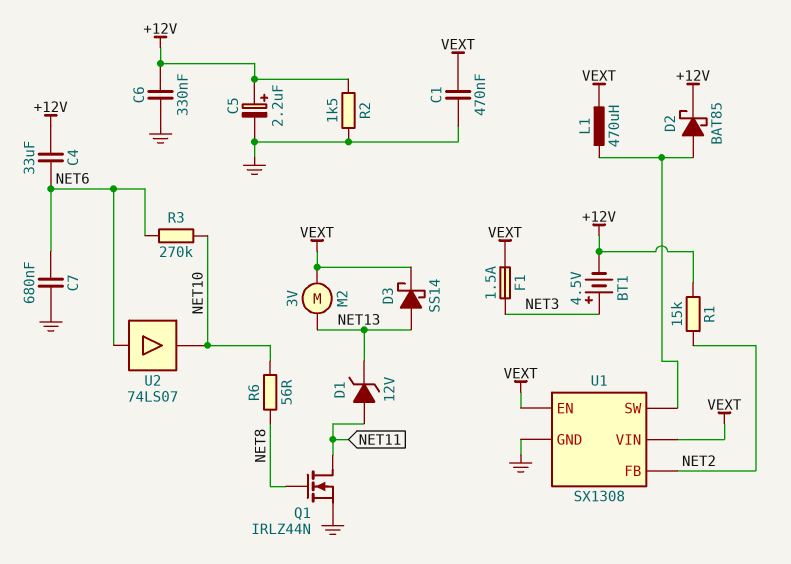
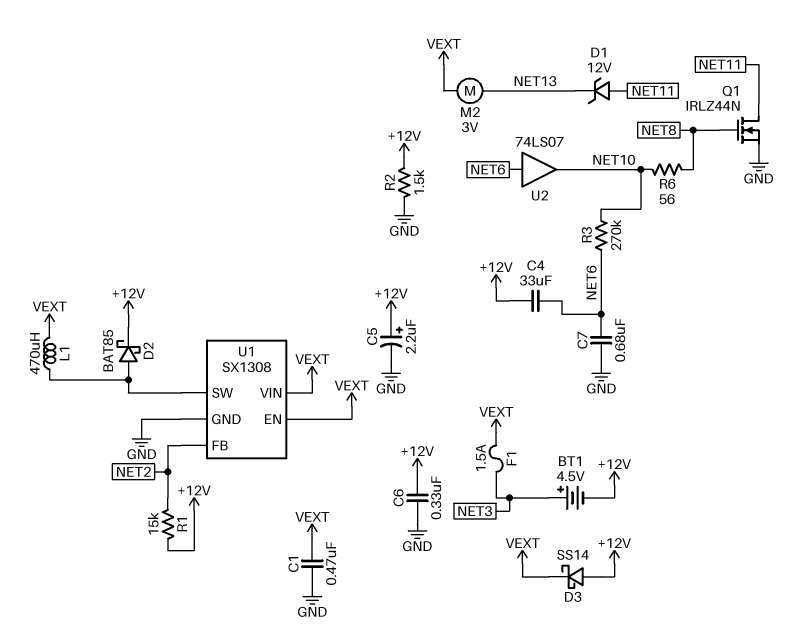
D3: schottky SS14 (A NET13, K VEXT) -> schottky SS14 (A +12V, K VEXT)

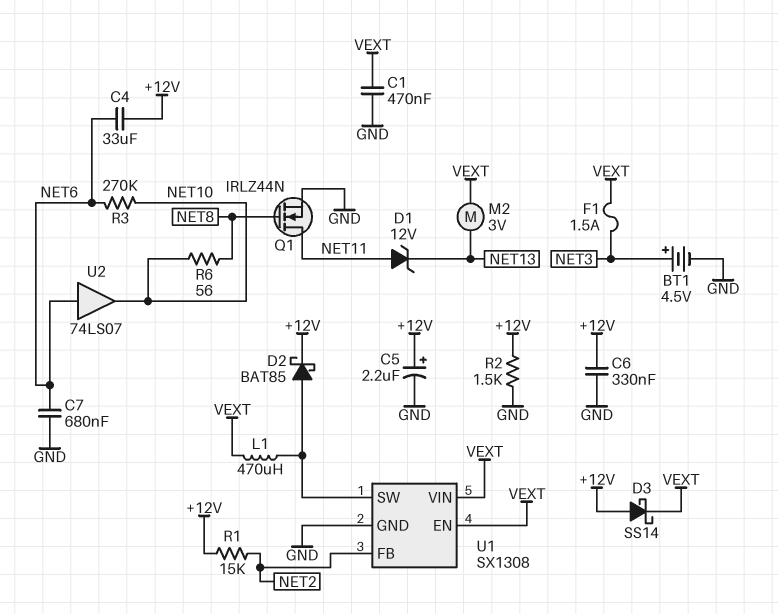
BT1: 4.5V (plus NET3, minus +12V) -> 4.5V (plus NET3, minus GND)

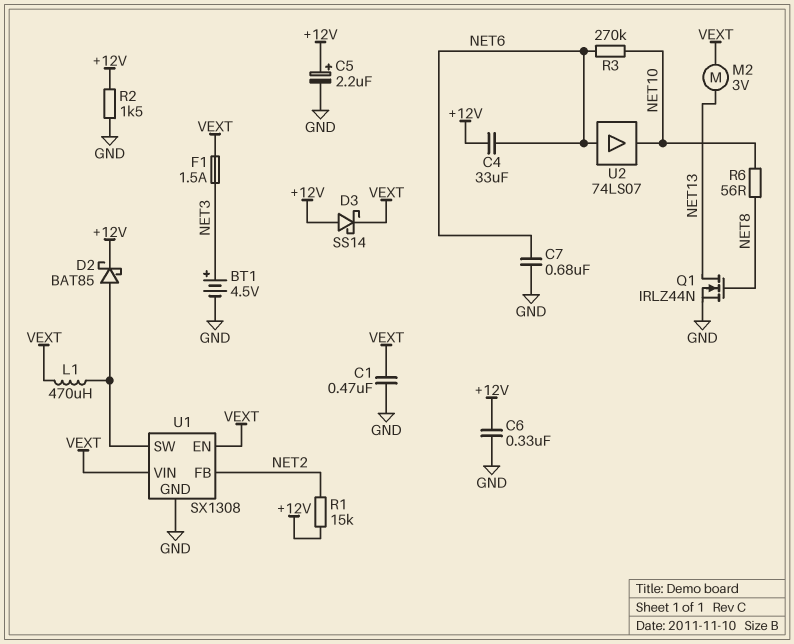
D1: zener 12V (A NET11, K NET13) -> none
Q1: NMOS IRLZ44N (G NET8, D NET11, S GND) -> NMOS IRLZ44N (G NET8, D NET13, S GND)

